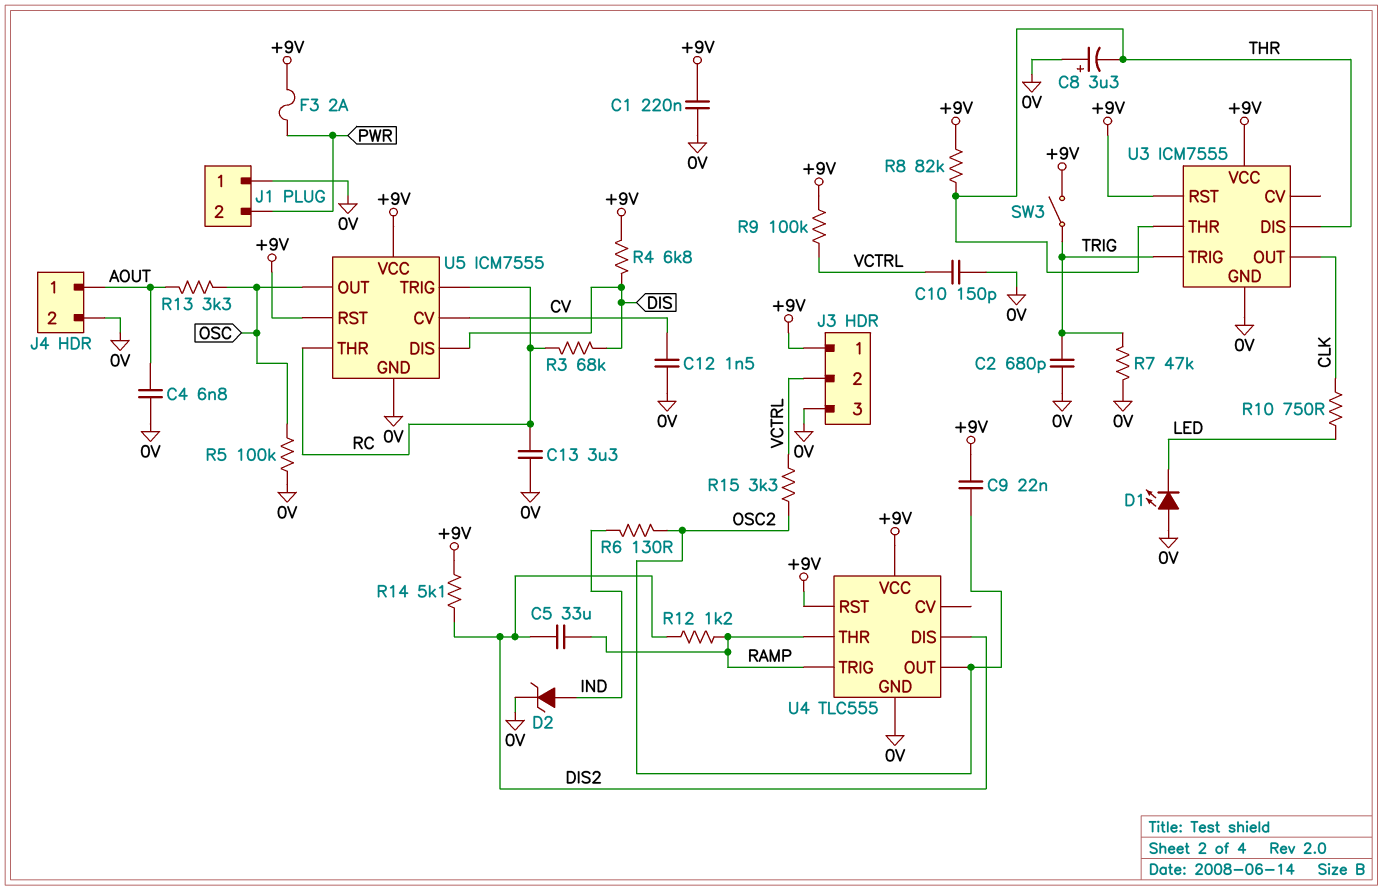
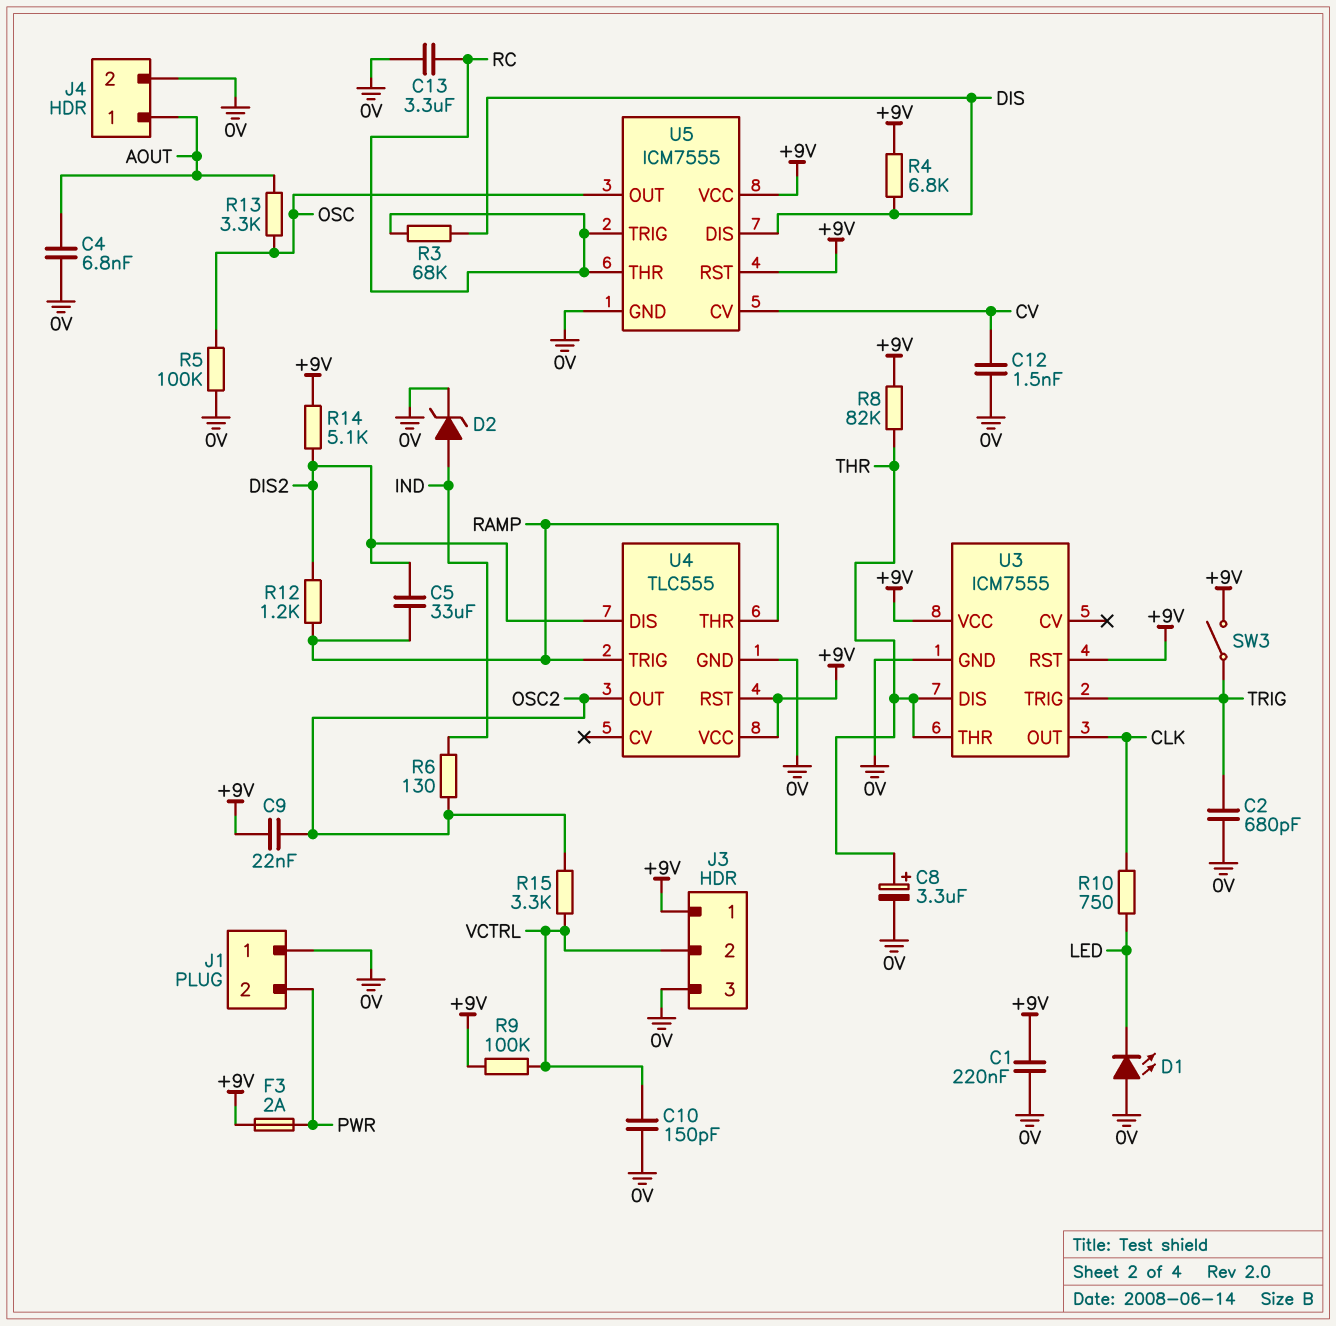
C8: 3.3uF (plus 0V, minus THR) -> 3.3uF (plus THR, minus 0V)
R7: 47k (0V, TRIG) -> none

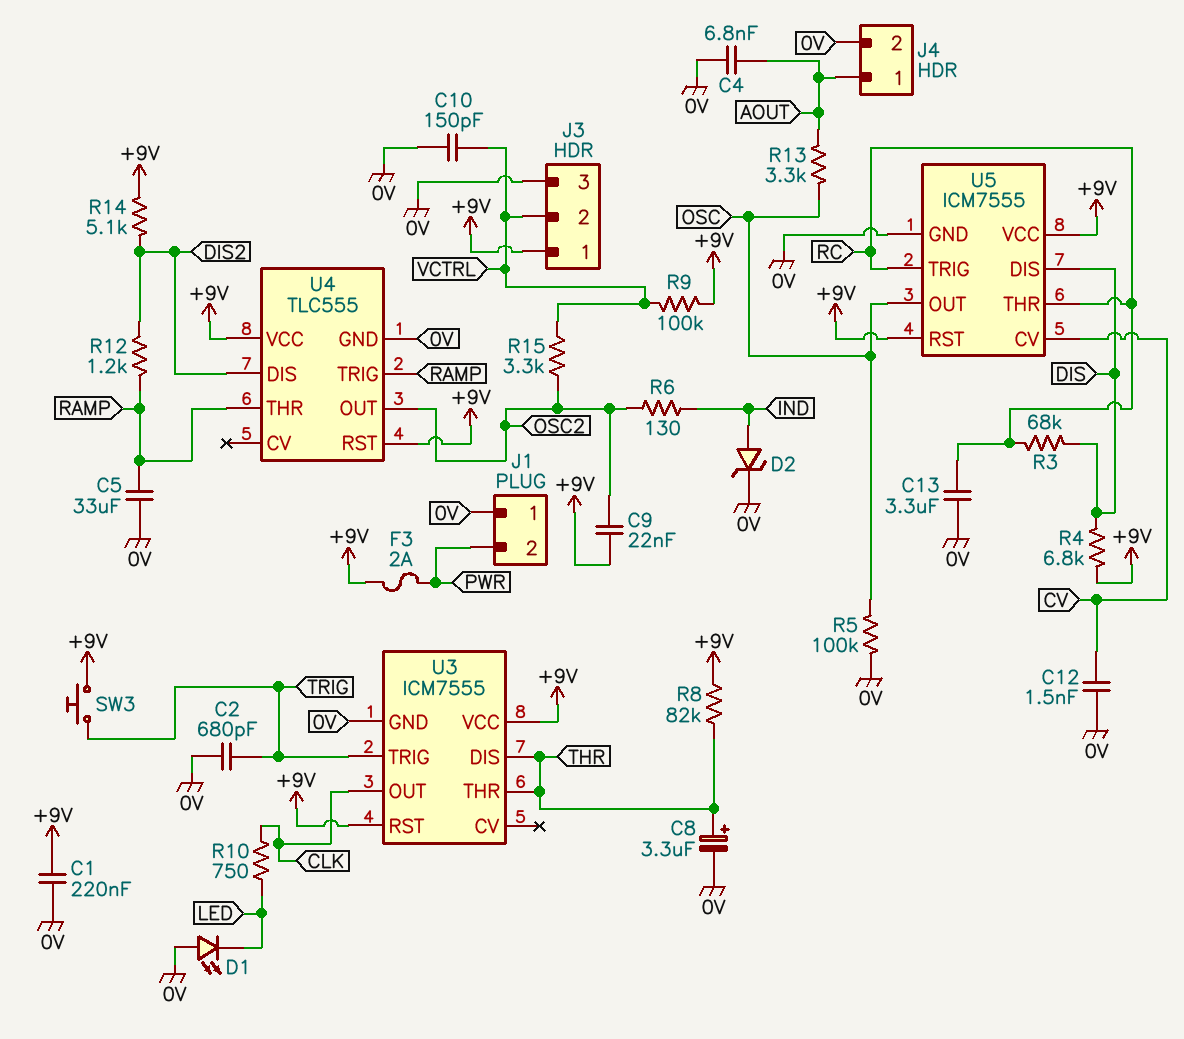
C5: 33uF (DIS2, RAMP) -> 33uF (0V, RAMP)
SW3: switch (+9V, TRIG) -> button (+9V, TRIG)

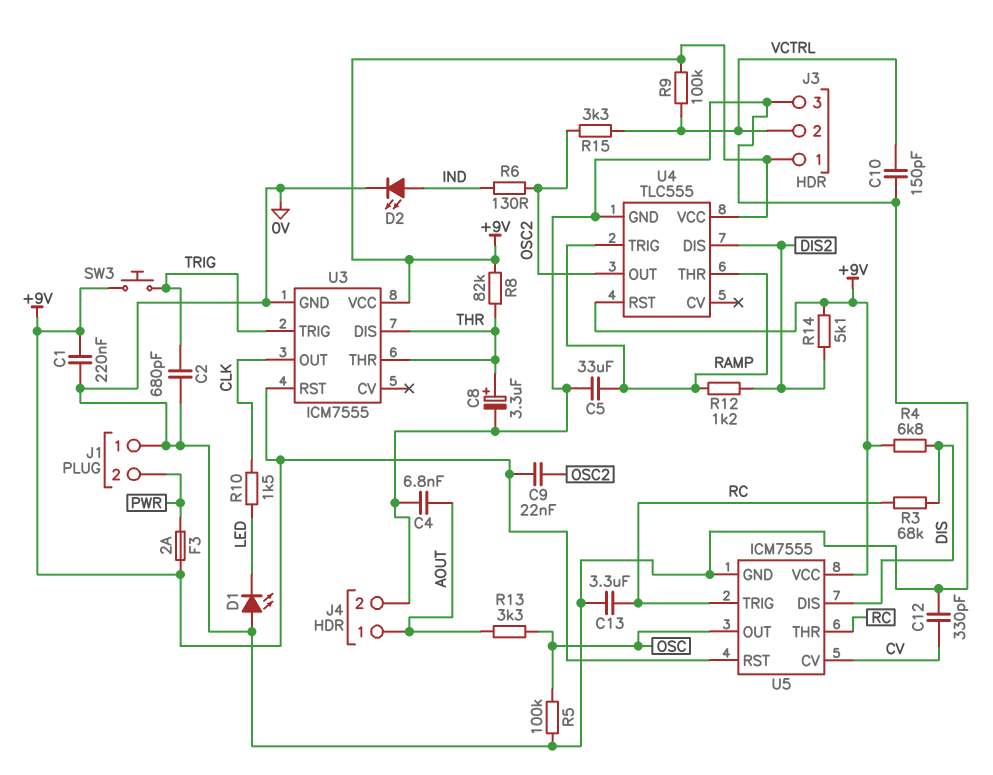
C12: 1.5nF (0V, CV) -> 330pF (0V, CV)
D2: zener (A IND, K 0V) -> LED (A IND, K 0V)
R10: 750 (CLK, LED) -> 1.5k (CLK, LED)

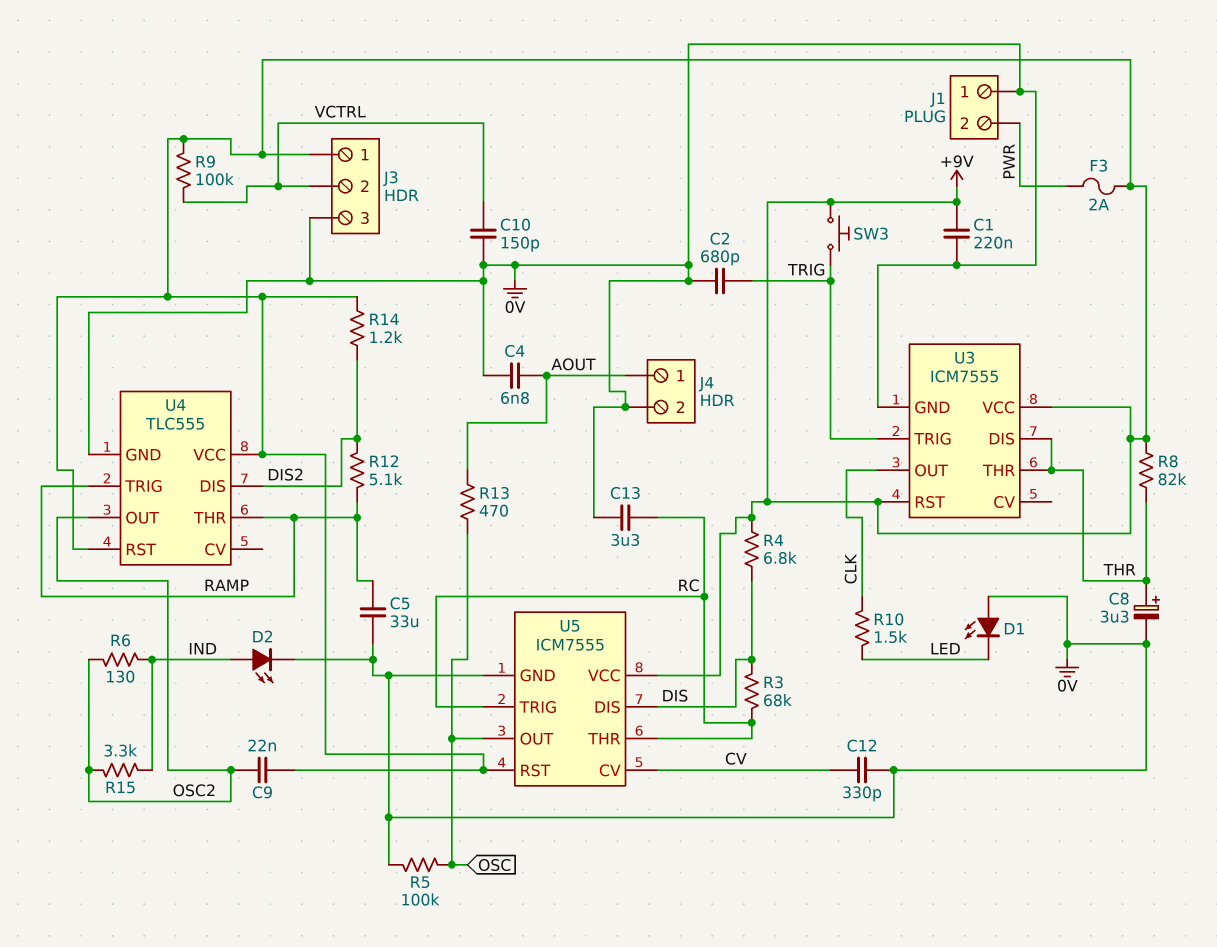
R12: 1.2k (DIS2, RAMP) -> 5.1k (DIS2, RAMP)
R13: 3.3k (AOUT, OSC) -> 470 (AOUT, OSC)
R14: 5.1k (+9V, DIS2) -> 1.2k (+9V, DIS2)
R15: 3.3k (OSC2, VCTRL) -> 3.3k (IND, OSC2)

